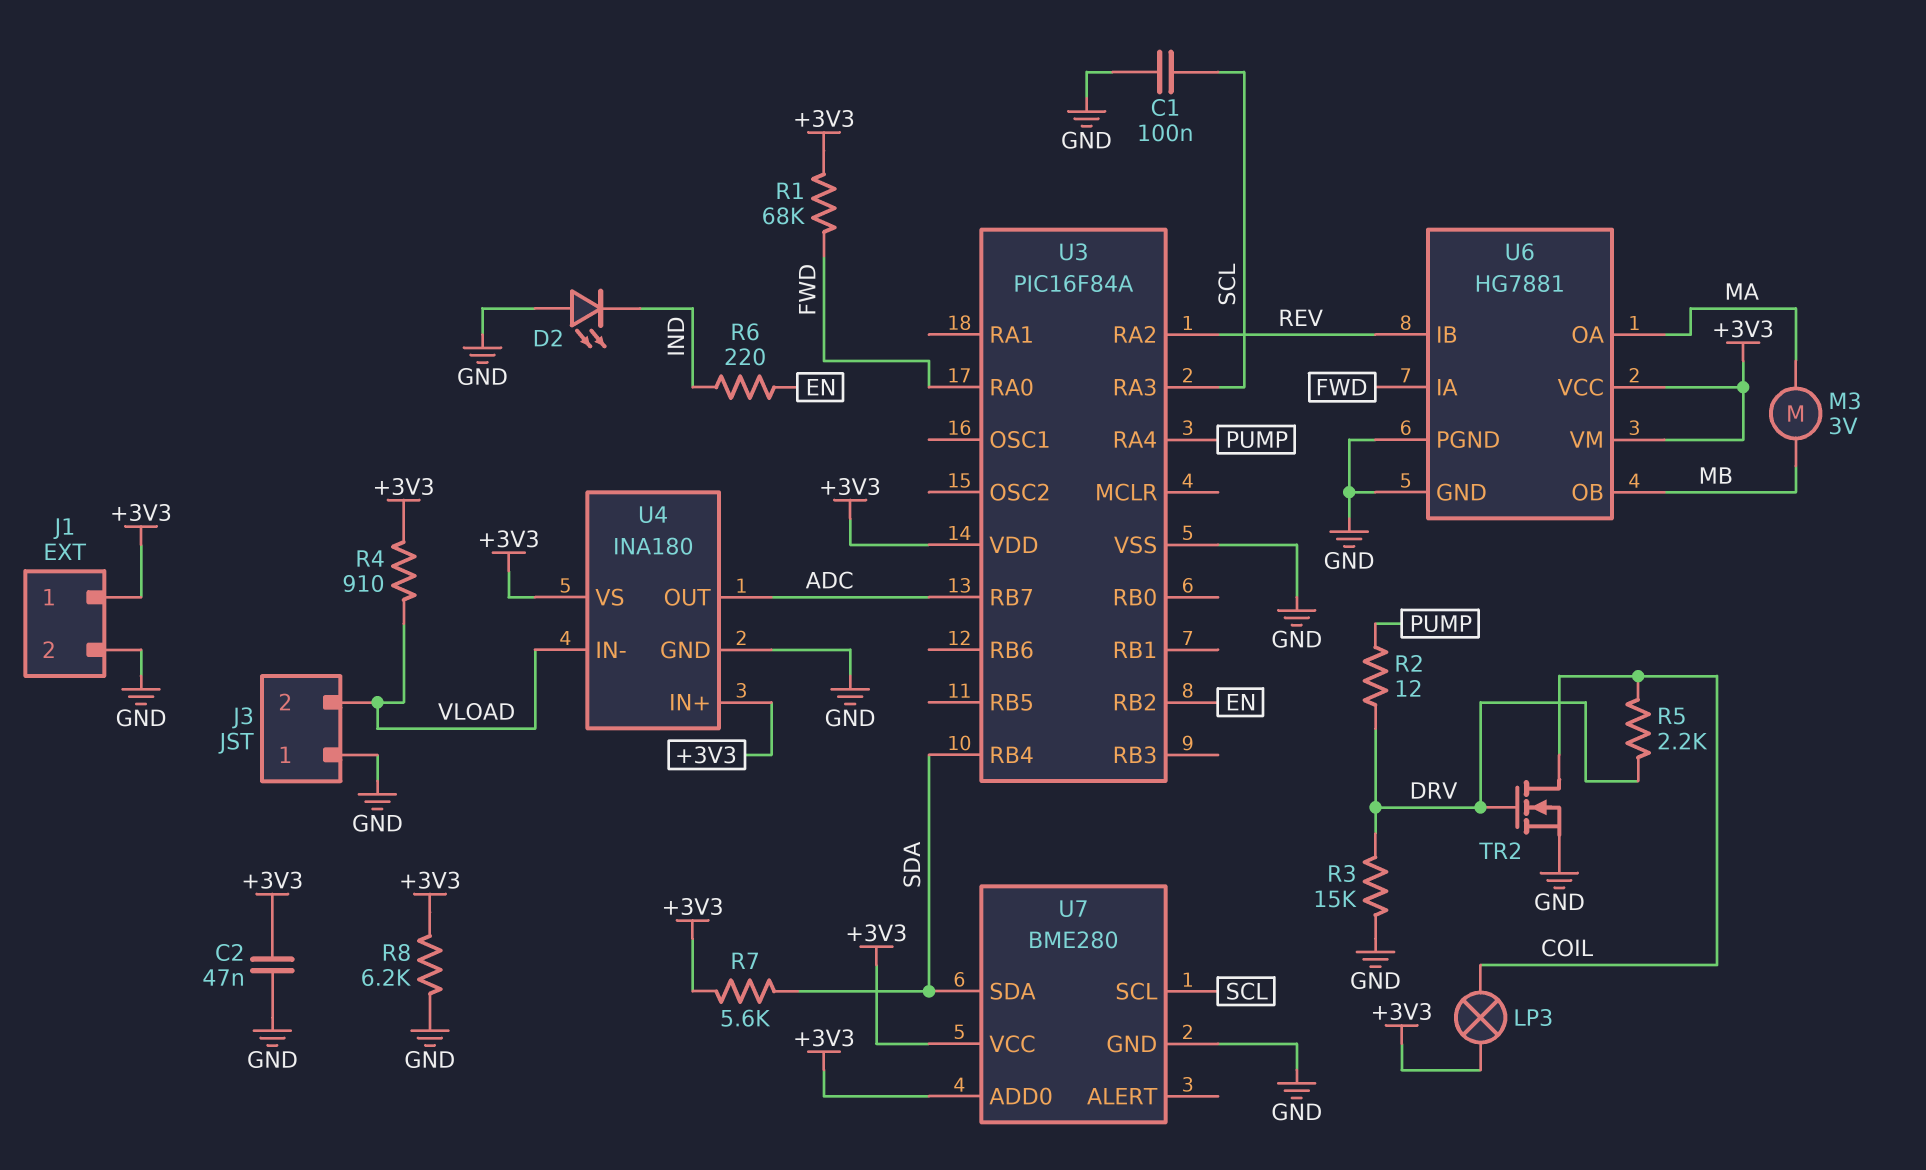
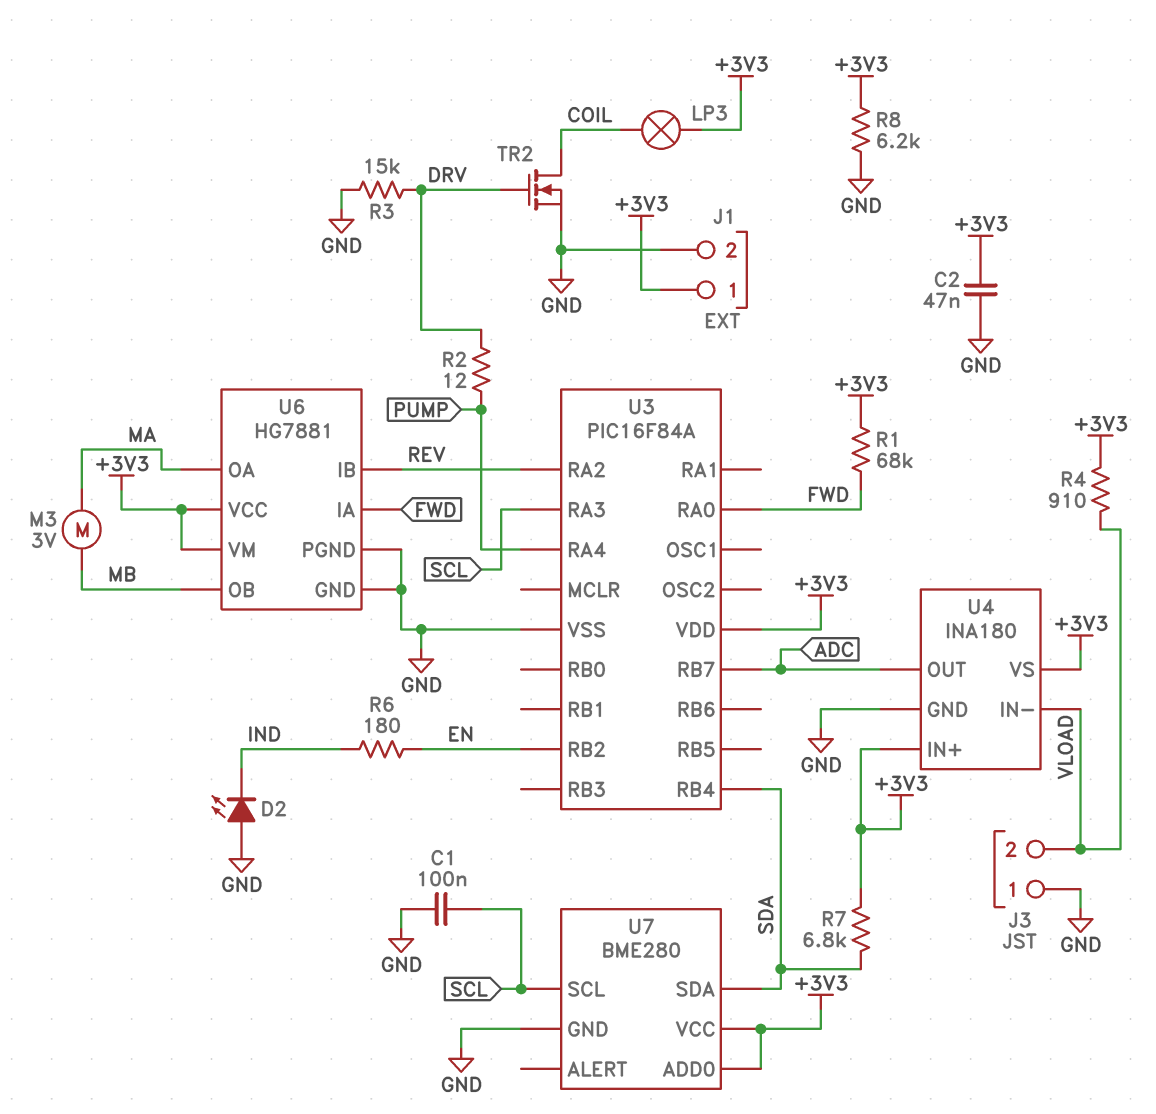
R5: 2.2k (COIL, DRV) -> none
R6: 220 (EN, IND) -> 180 (EN, IND)
R7: 5.6k (+3V3, SDA) -> 6.8k (+3V3, SDA)

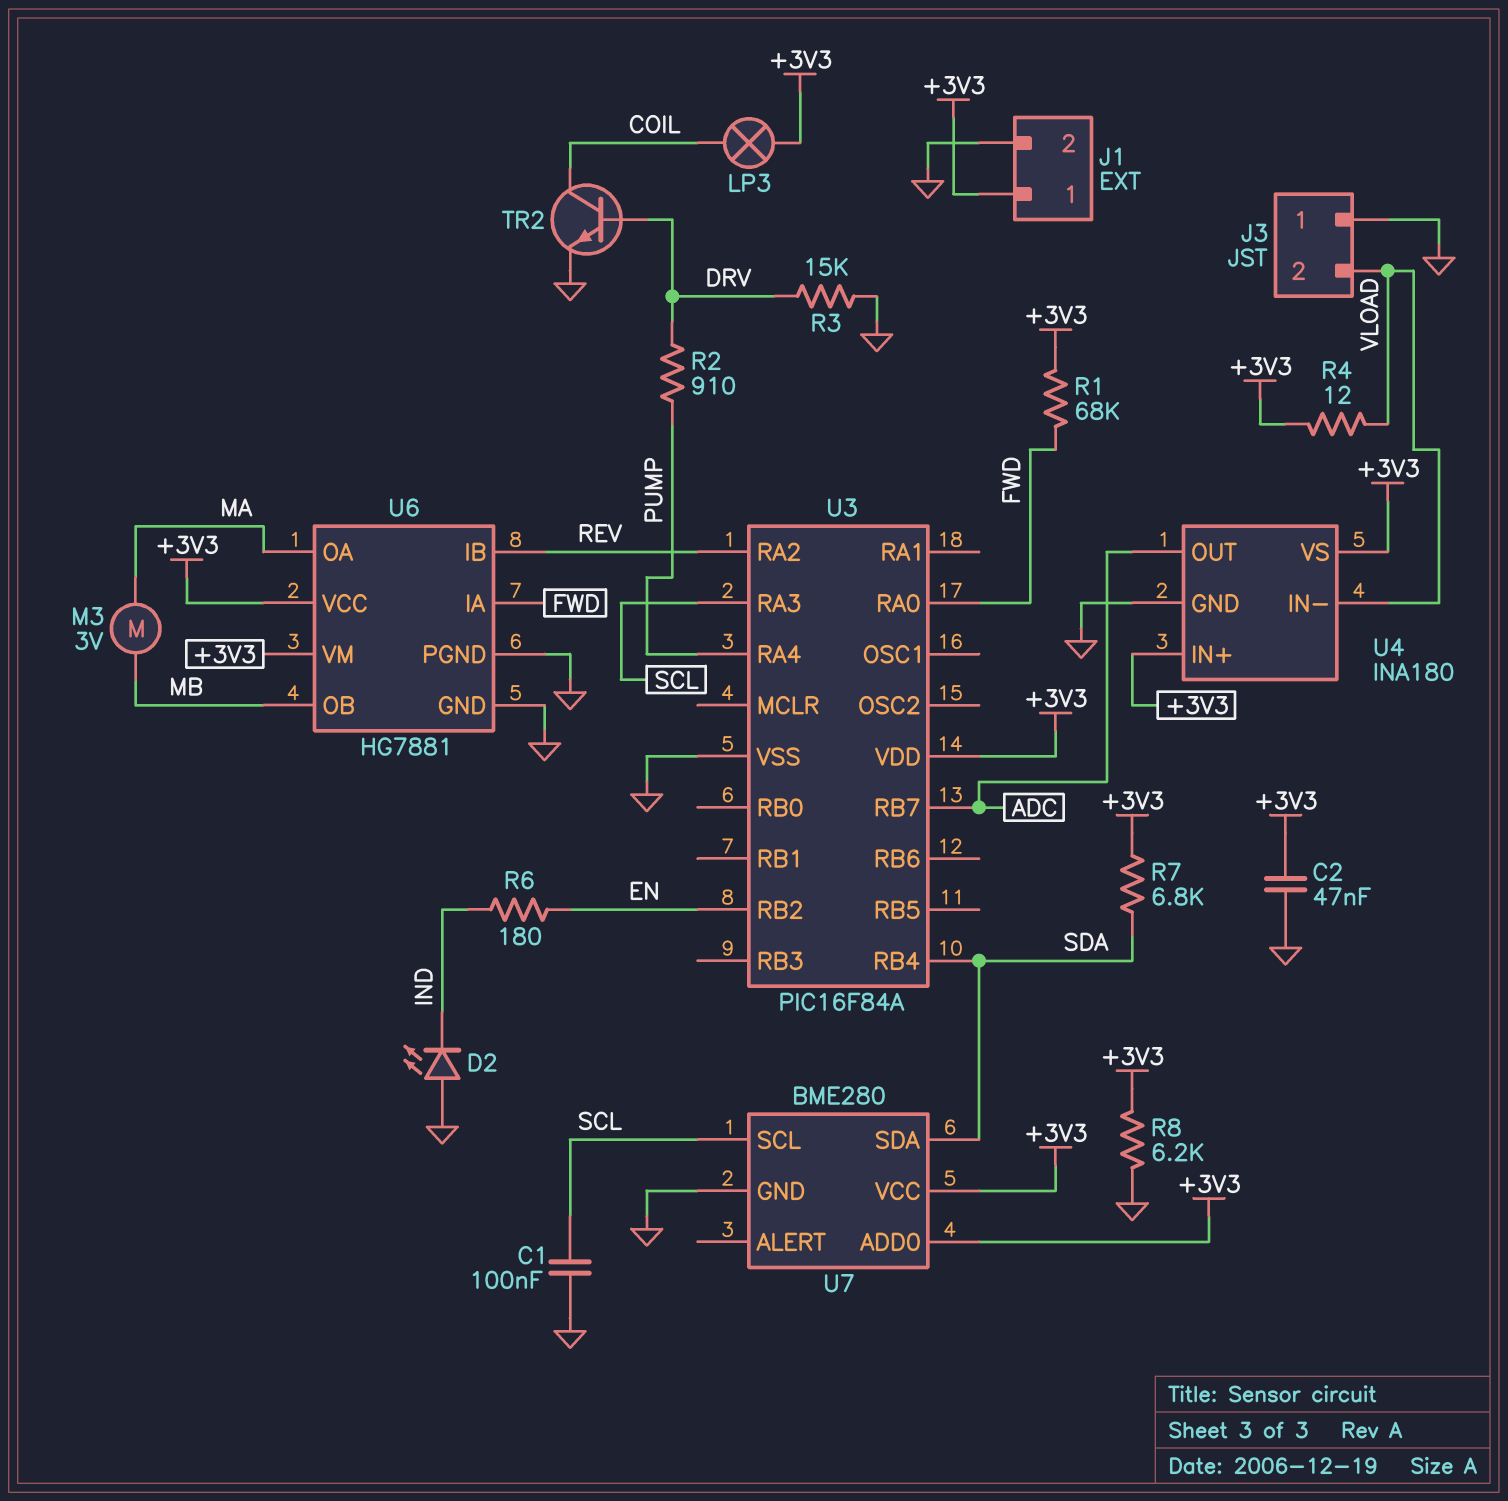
R2: 12 (DRV, PUMP) -> 910 (DRV, PUMP)
R4: 910 (+3V3, VLOAD) -> 12 (+3V3, VLOAD)
TR2: NMOS (G DRV, D COIL, S GND) -> NPN (B DRV, C COIL, E GND)

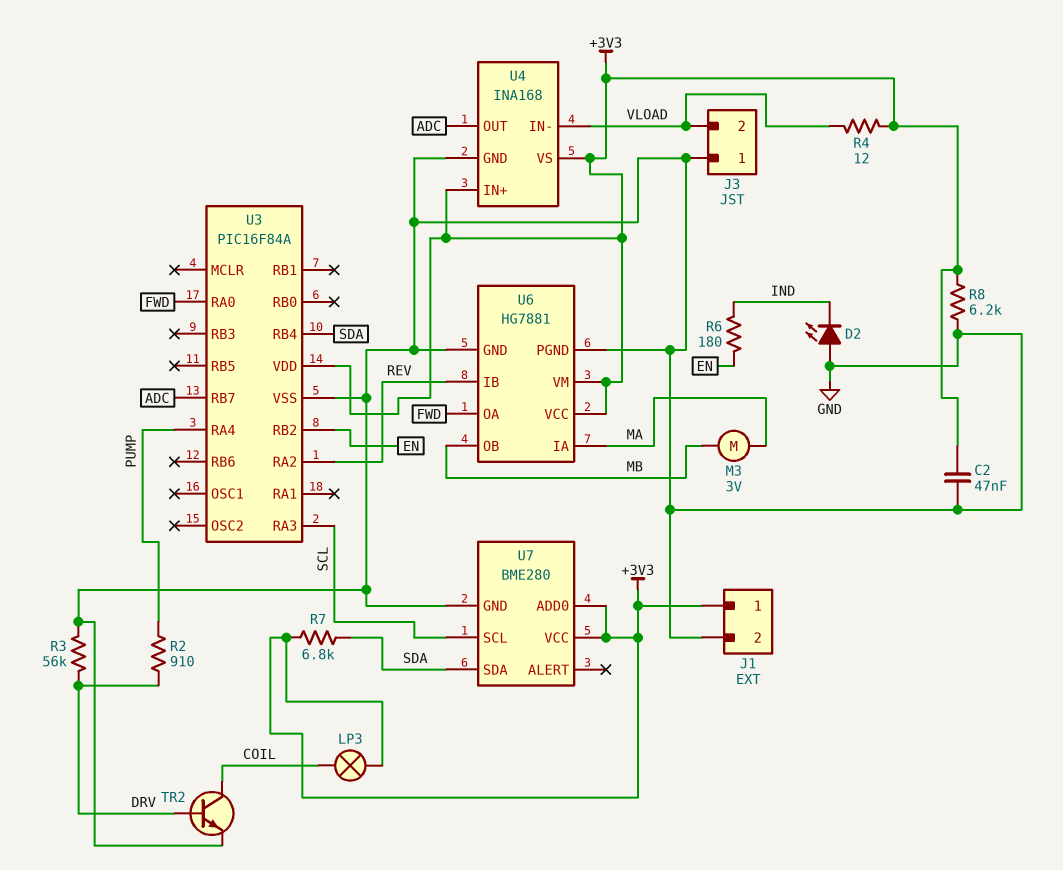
C1: 100nF (GND, SCL) -> none
R1: 68k (+3V3, FWD) -> none
R3: 15k (DRV, GND) -> 56k (DRV, GND)
U4: INA180 -> INA168
U6 pin IA: FWD -> MA
U6 pin OA: MA -> FWD

